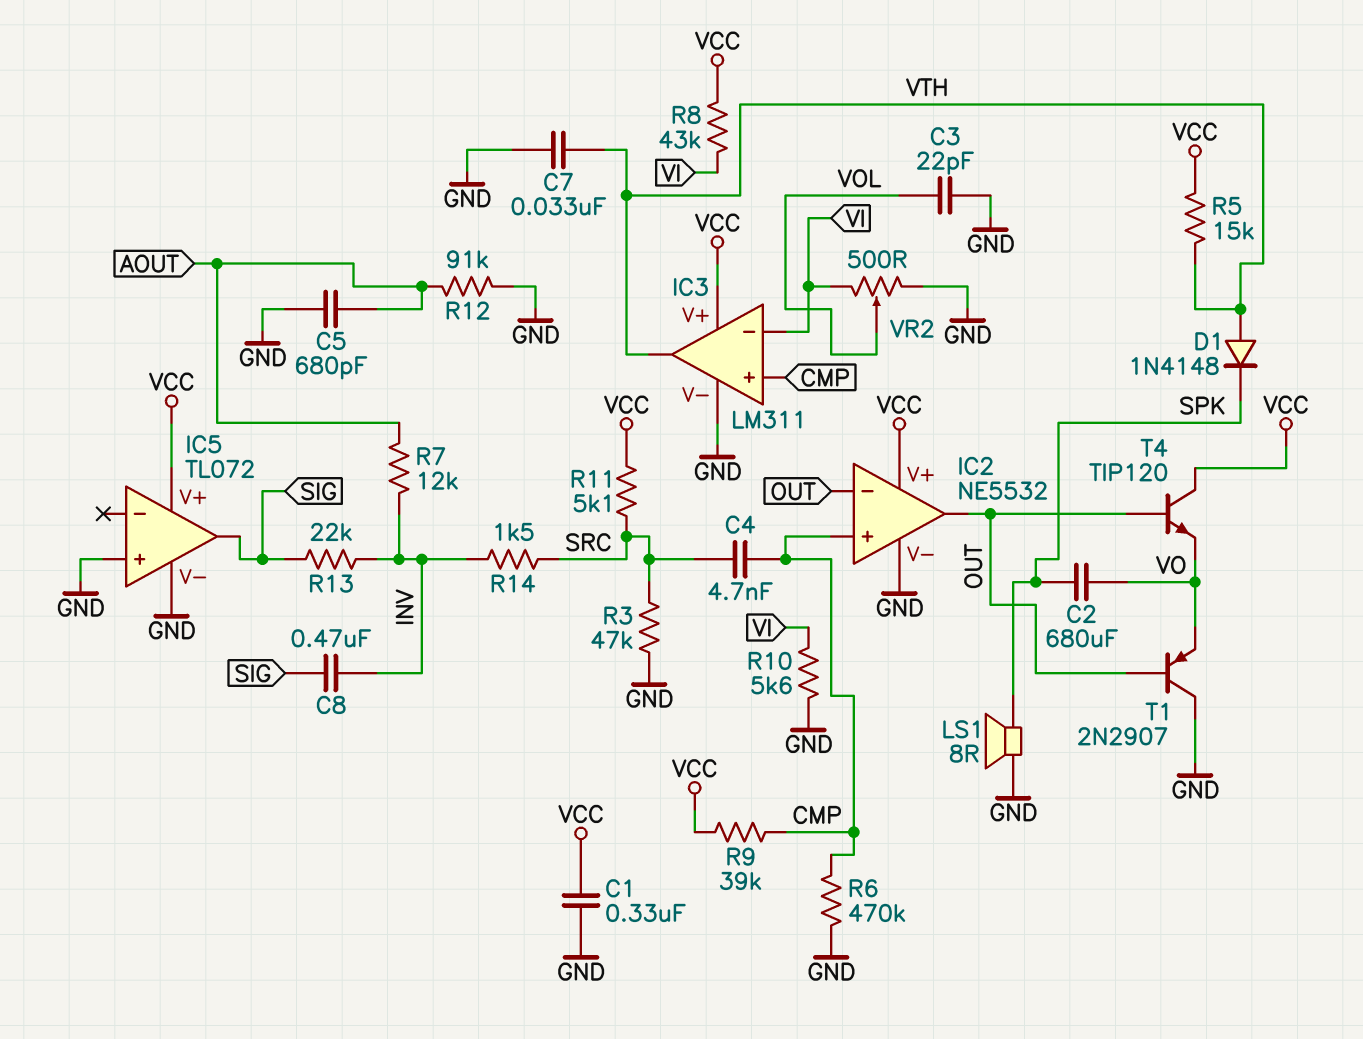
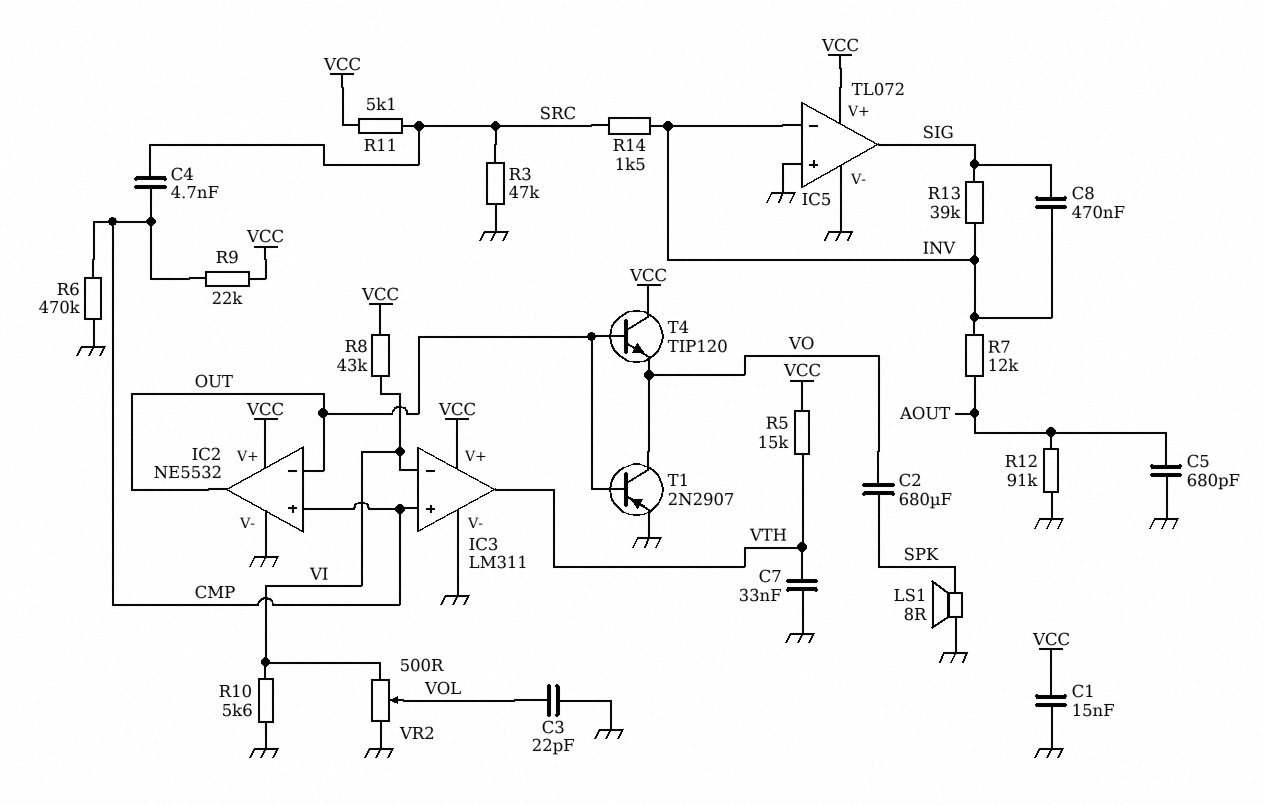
C1: 330nF (GND, VCC) -> 15nF (GND, VCC)
D1: diode 1N4148 (A VTH, K SPK) -> none
IC5 pin in-: none -> INV
R9: 39k (CMP, VCC) -> 22k (CMP, VCC)
R13: 22k (INV, SIG) -> 39k (INV, SIG)
T1: PNP 2N2907 (B OUT, C GND, E VO) -> PNP 2N2907 (B OUT, C VO, E GND)

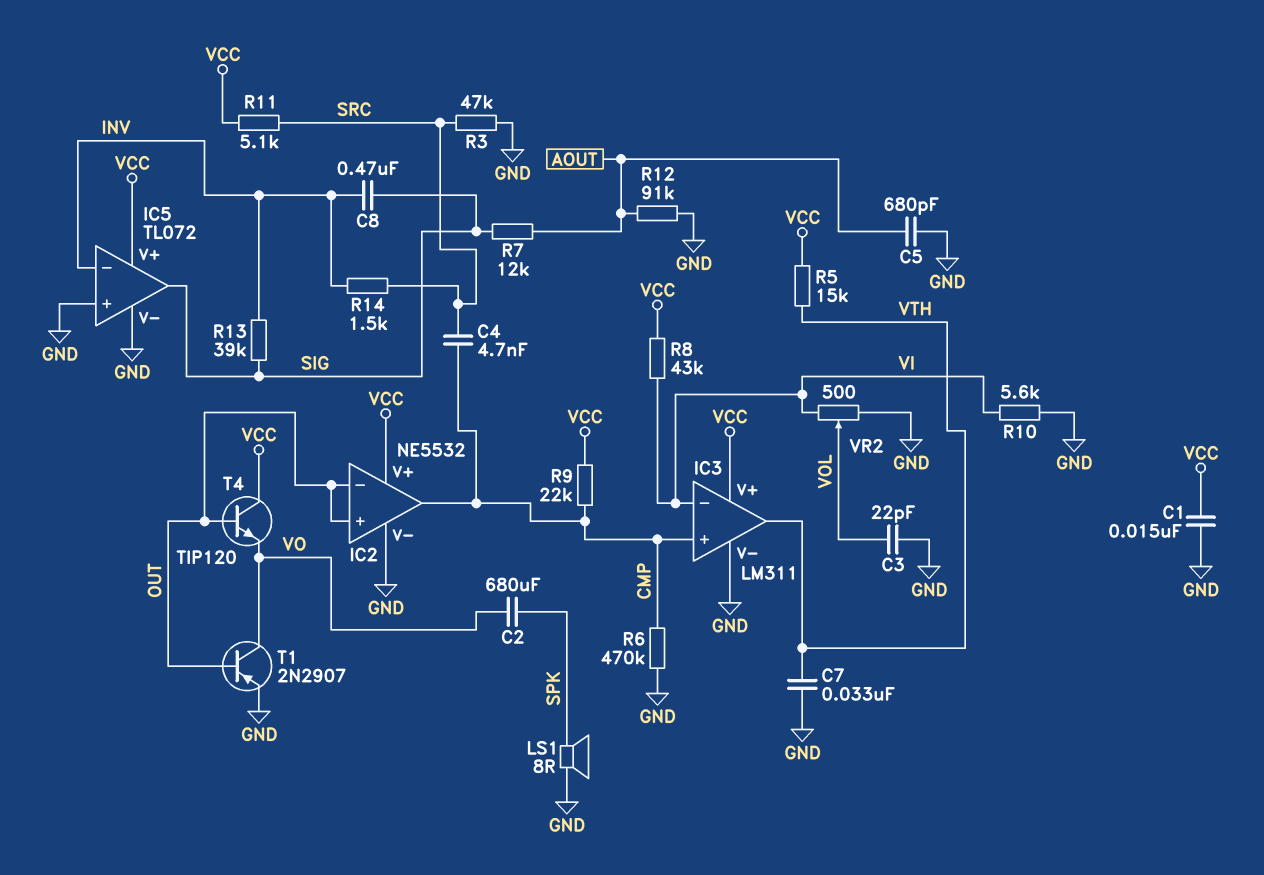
IC2 pin in+: CMP -> OUT
IC2 pin out: OUT -> CMP
R7: 12k (AOUT, INV) -> 12k (AOUT, SIG)

